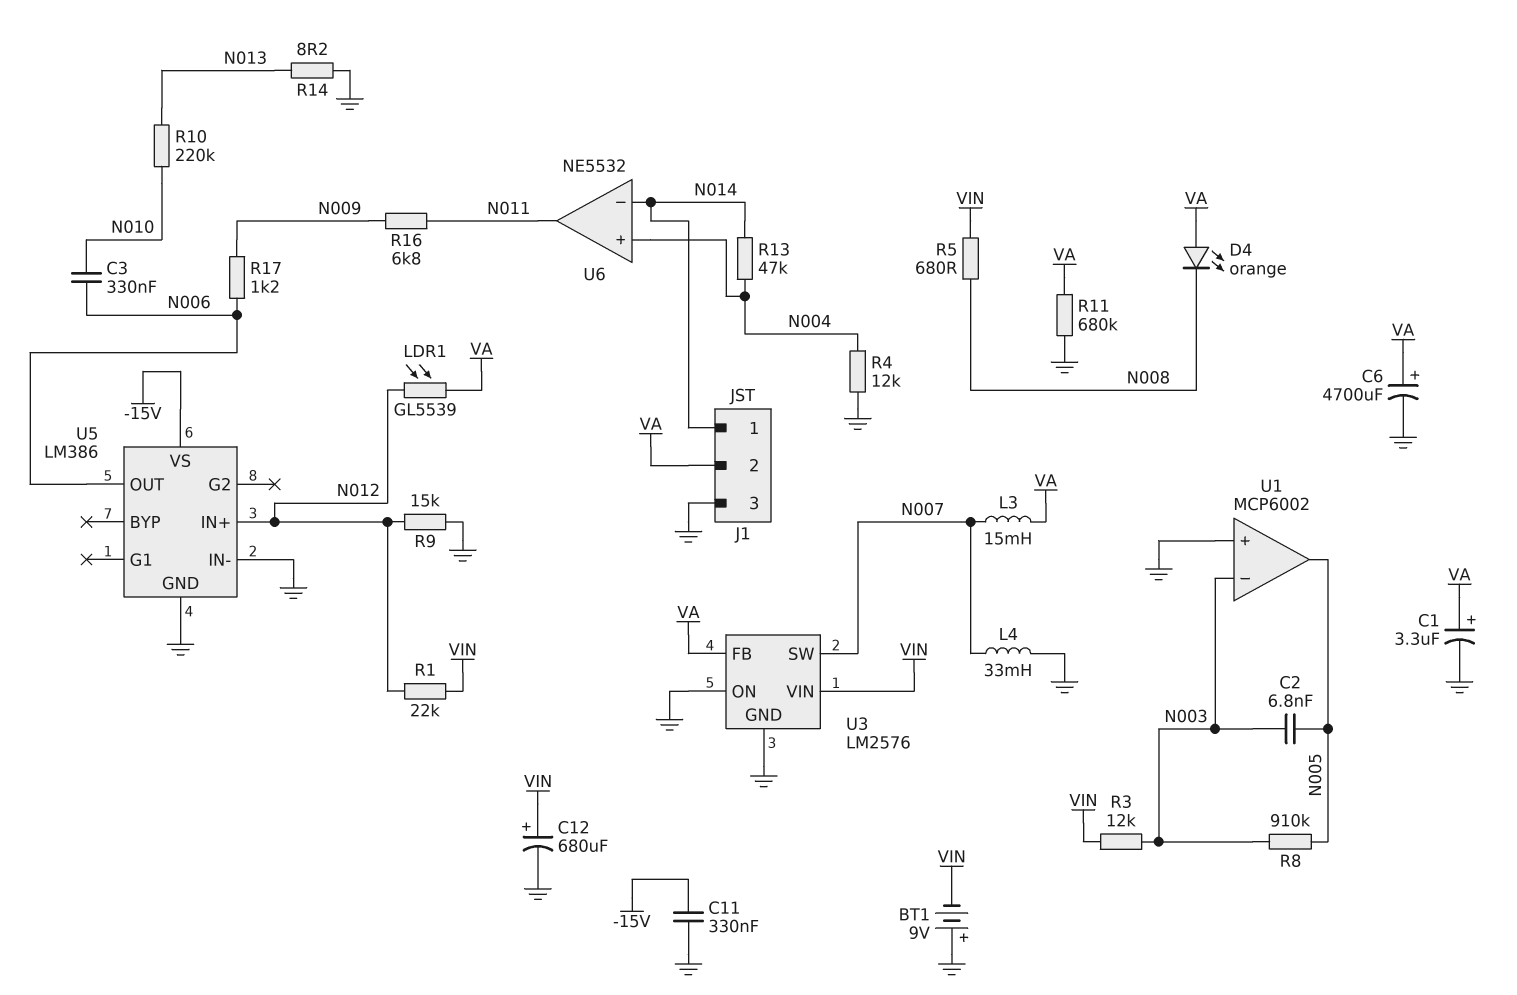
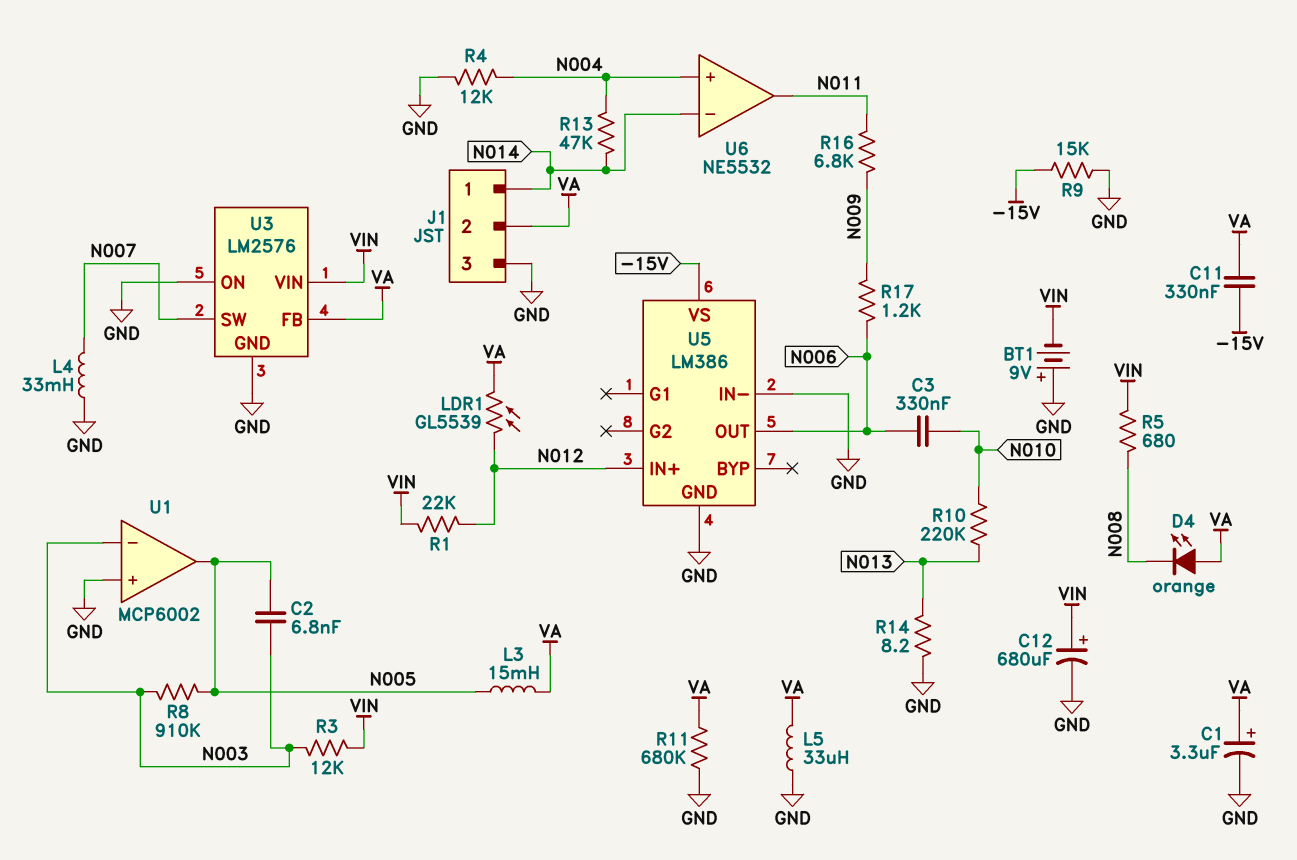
C6: 4700uF (plus VA, minus GND) -> none
C11: 330nF (-15V, GND) -> 330nF (-15V, VA)
L3: 15mH (N007, VA) -> 15mH (N005, VA)
L5: none -> 33uH (GND, VA)
R9: 15k (GND, N012) -> 15k (-15V, GND)

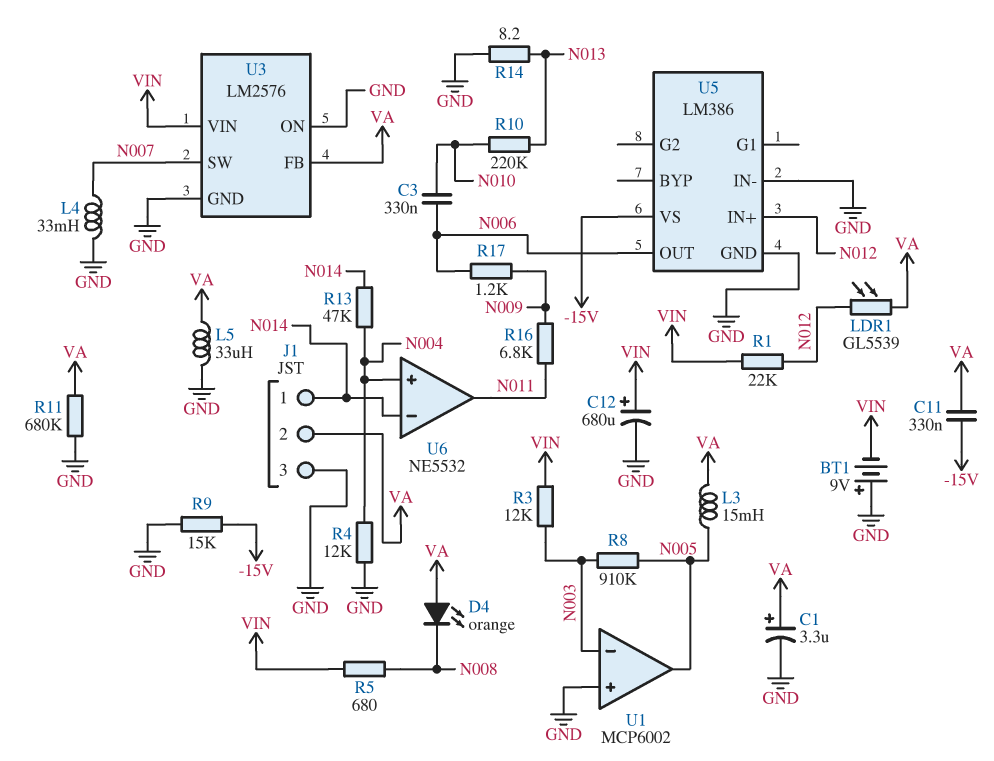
C2: 6.8nF (N003, N005) -> none

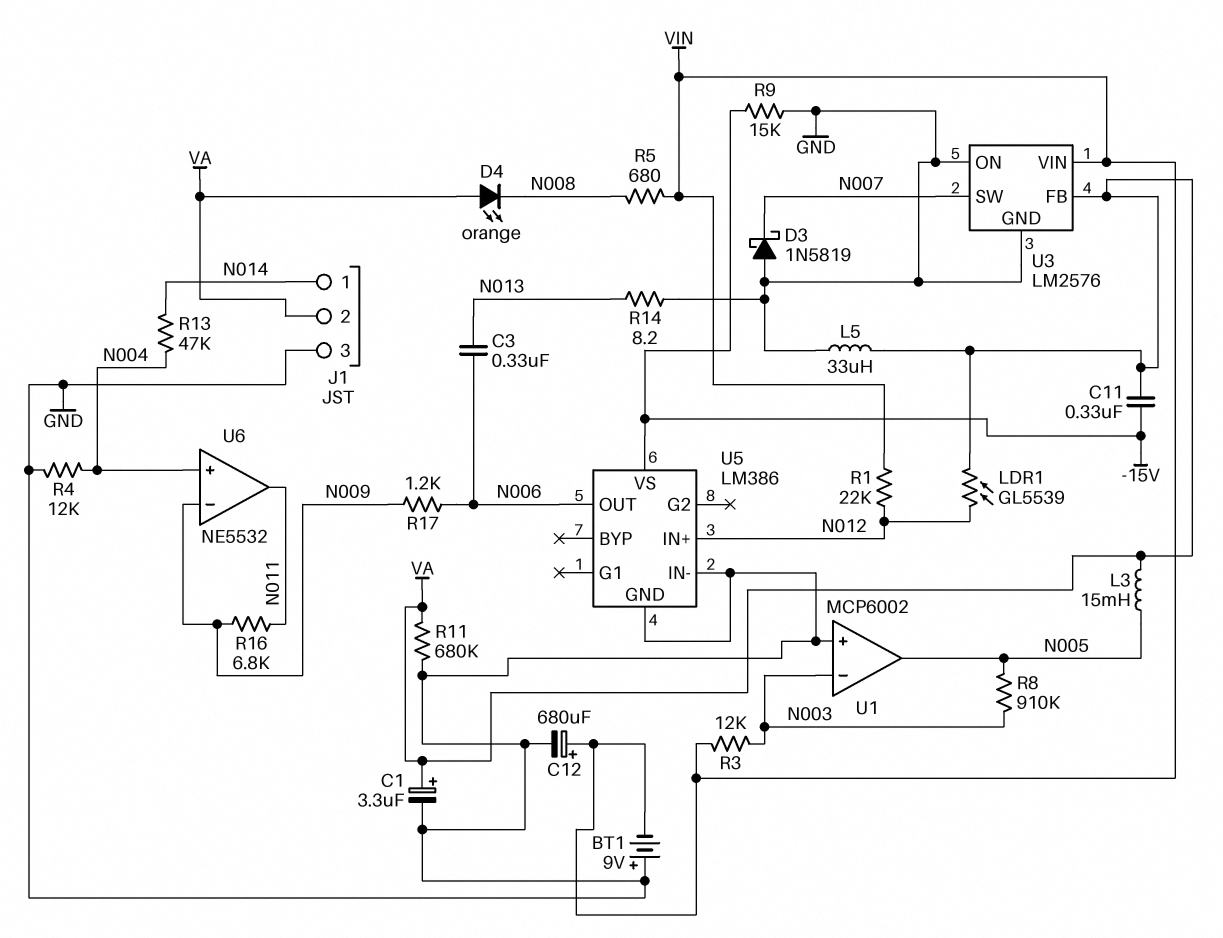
C3: 330nF (N006, N010) -> 330nF (N006, N013)
D3: none -> schottky 1N5819 (A GND, K N007)
L4: 33mH (GND, N007) -> none
R10: 220k (N010, N013) -> none
U6 pin in-: N014 -> N009

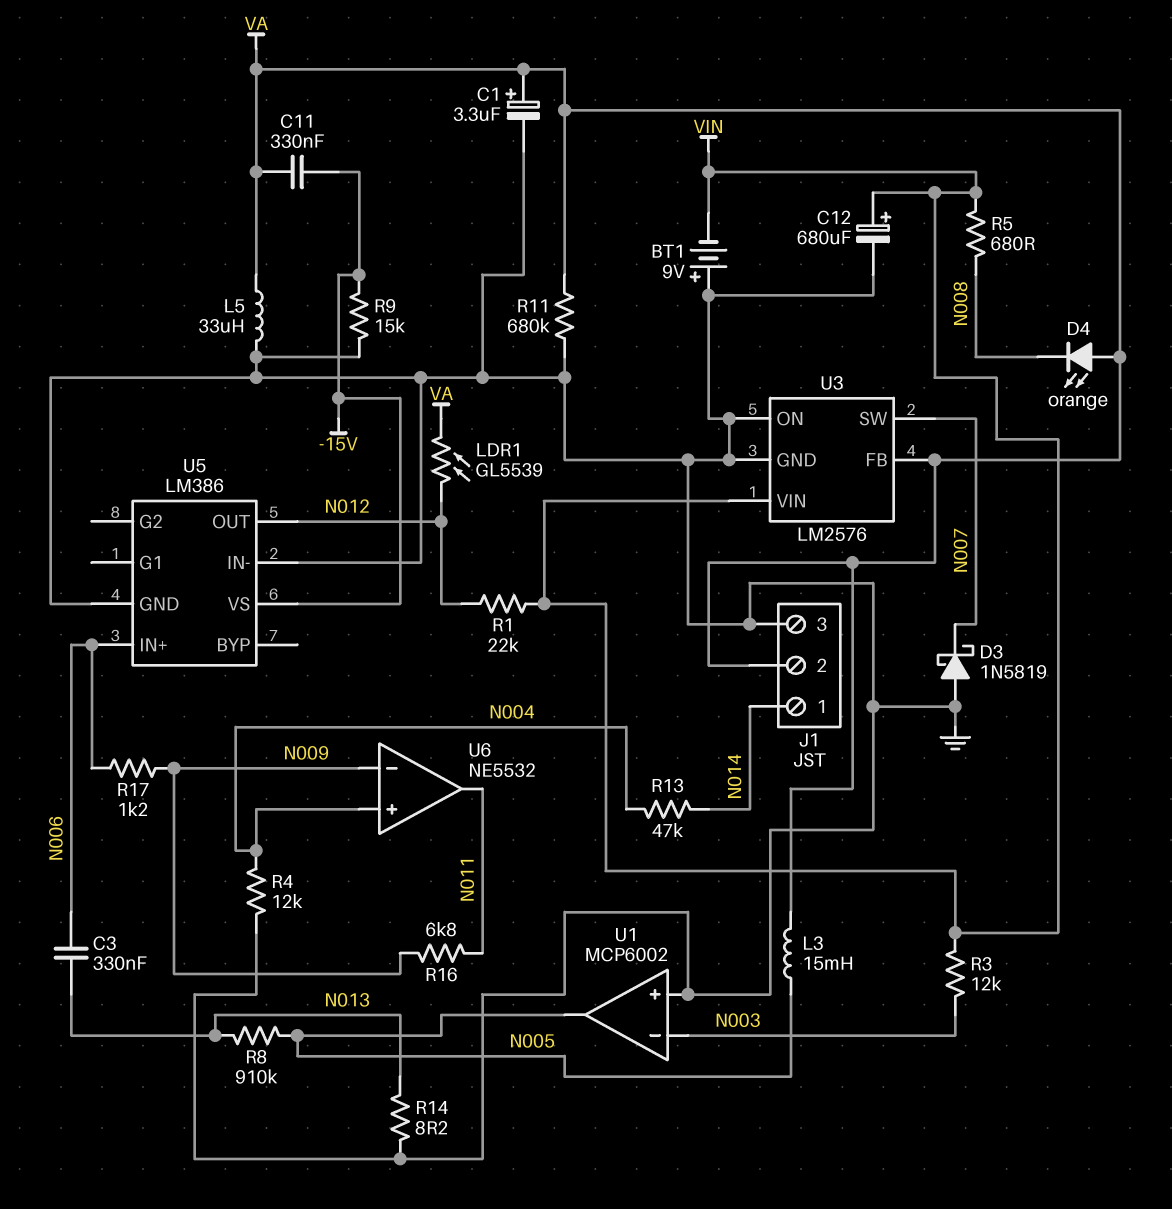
R8: 910k (N003, N005) -> 910k (N005, N013)
U5 pin IN+: N012 -> N006
U5 pin OUT: N006 -> N012

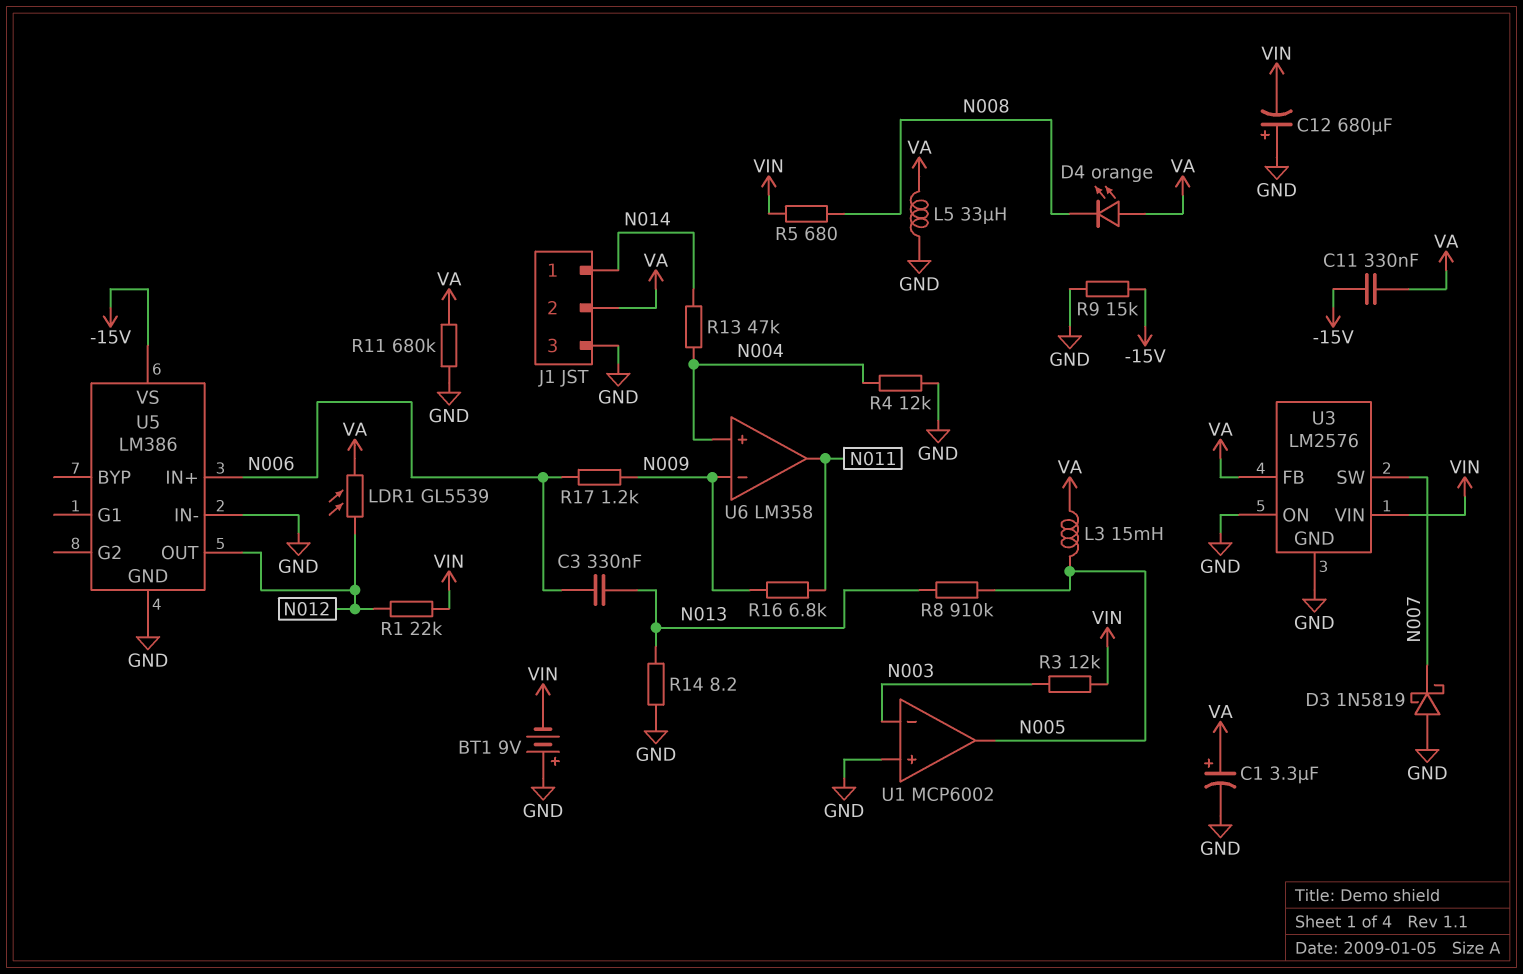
C12: 680uF (plus VIN, minus GND) -> 680uF (plus GND, minus VIN)
U6: NE5532 -> LM358

